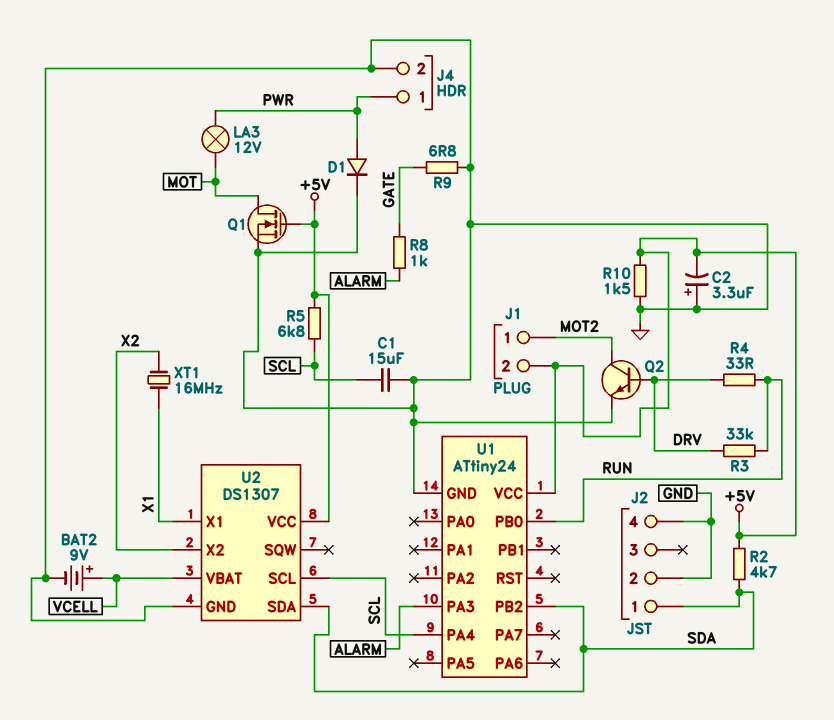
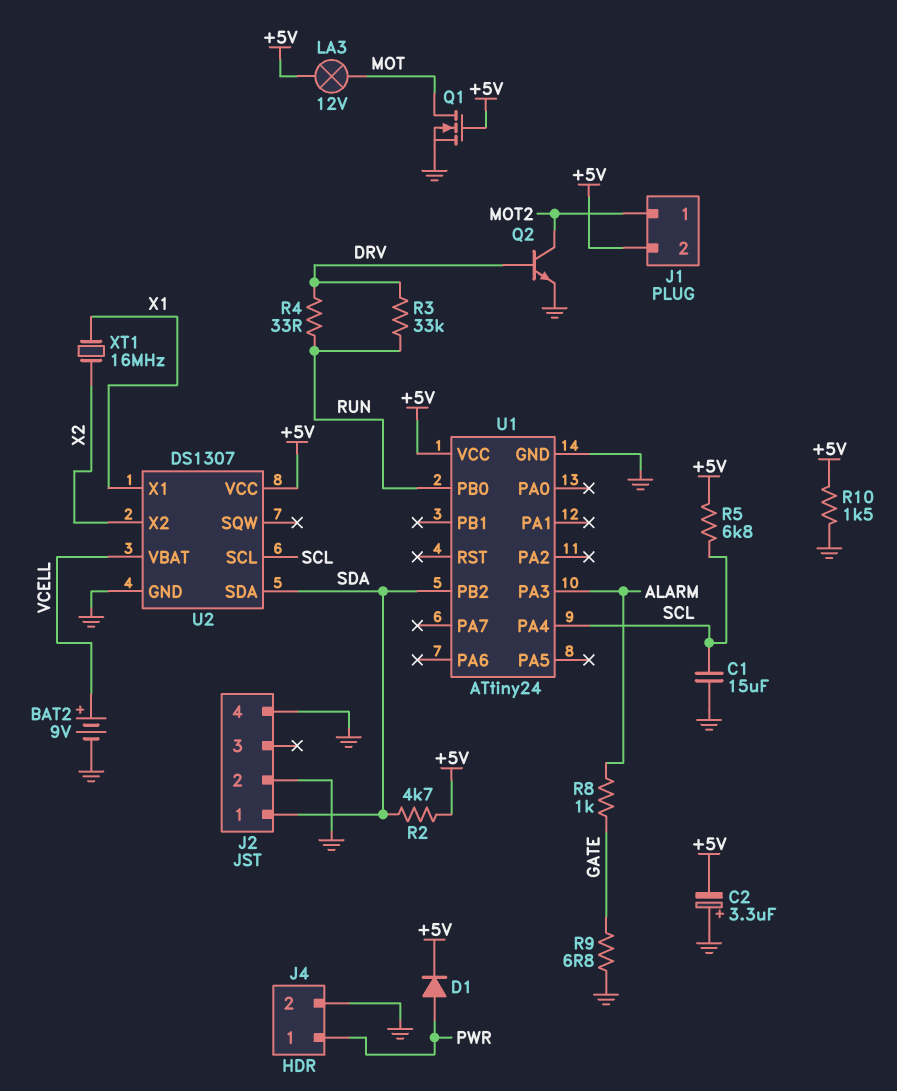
D1: diode (A PWR, K GND) -> diode (A PWR, K +5V)
LA3: lamp 12V (MOT, PWR) -> lamp 12V (+5V, MOT)

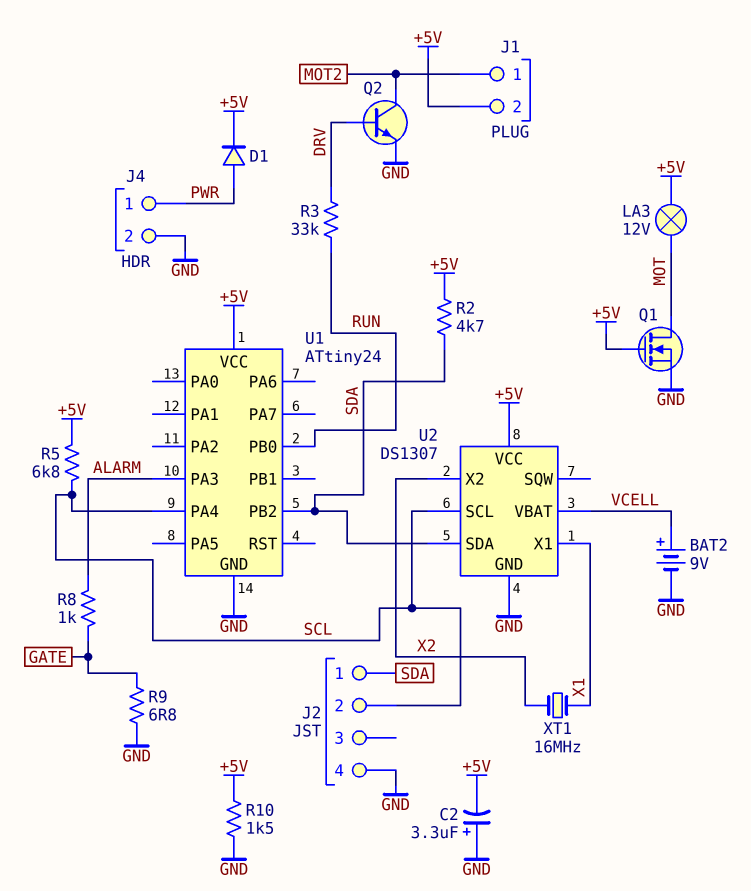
C1: 15uF (GND, SCL) -> none
J2 pin 2: GND -> SCL
R4: 33 (DRV, RUN) -> none

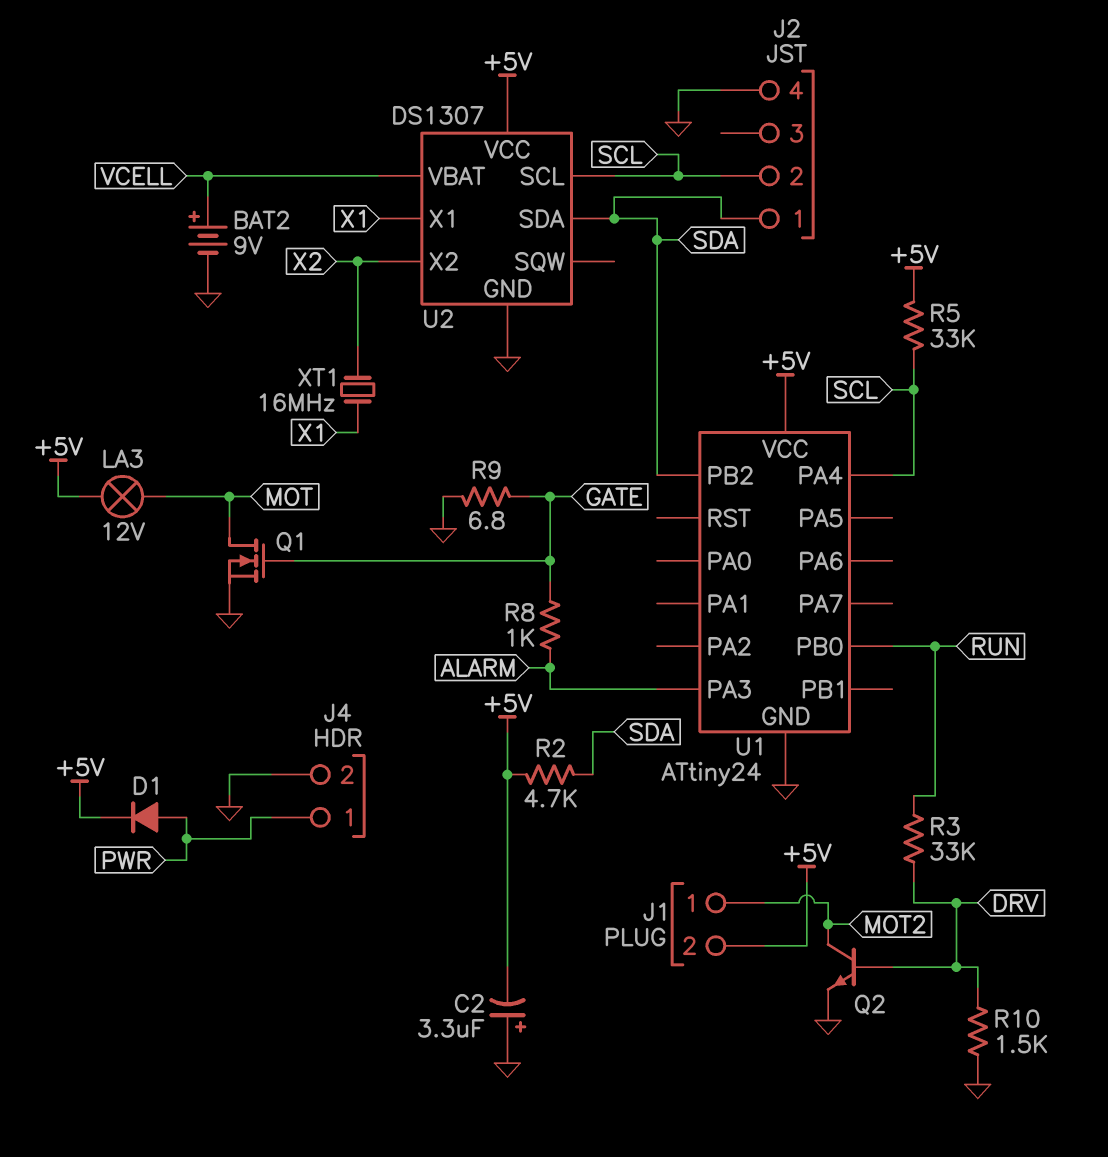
Q1: NMOS (G +5V, D MOT, S GND) -> NMOS (G GATE, D MOT, S GND)
R5: 6.8k (+5V, SCL) -> 33k (+5V, SCL)
R10: 1.5k (+5V, GND) -> 1.5k (DRV, GND)

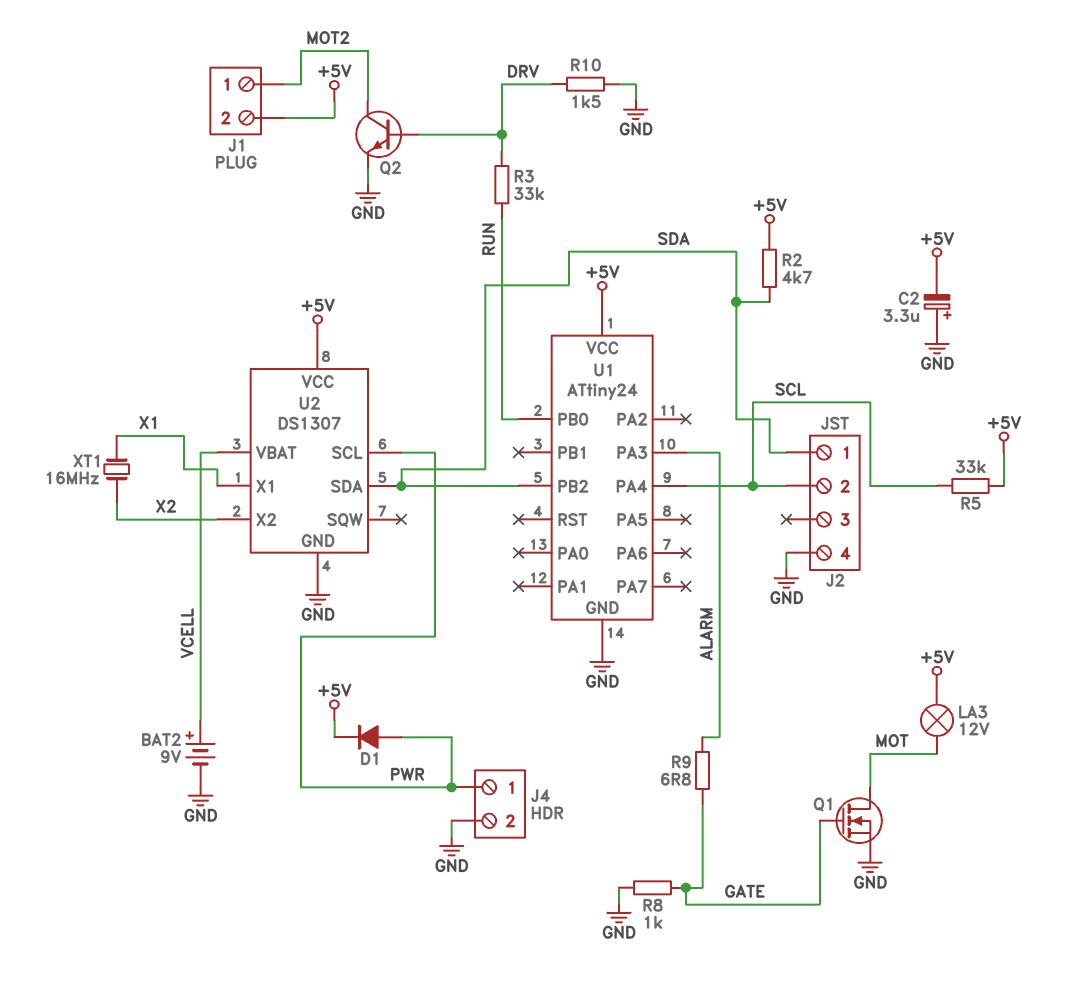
R8: 1k (ALARM, GATE) -> 1k (GATE, GND)
R9: 6.8 (GATE, GND) -> 6.8 (ALARM, GATE)
U2 pin SCL: SCL -> PWR

